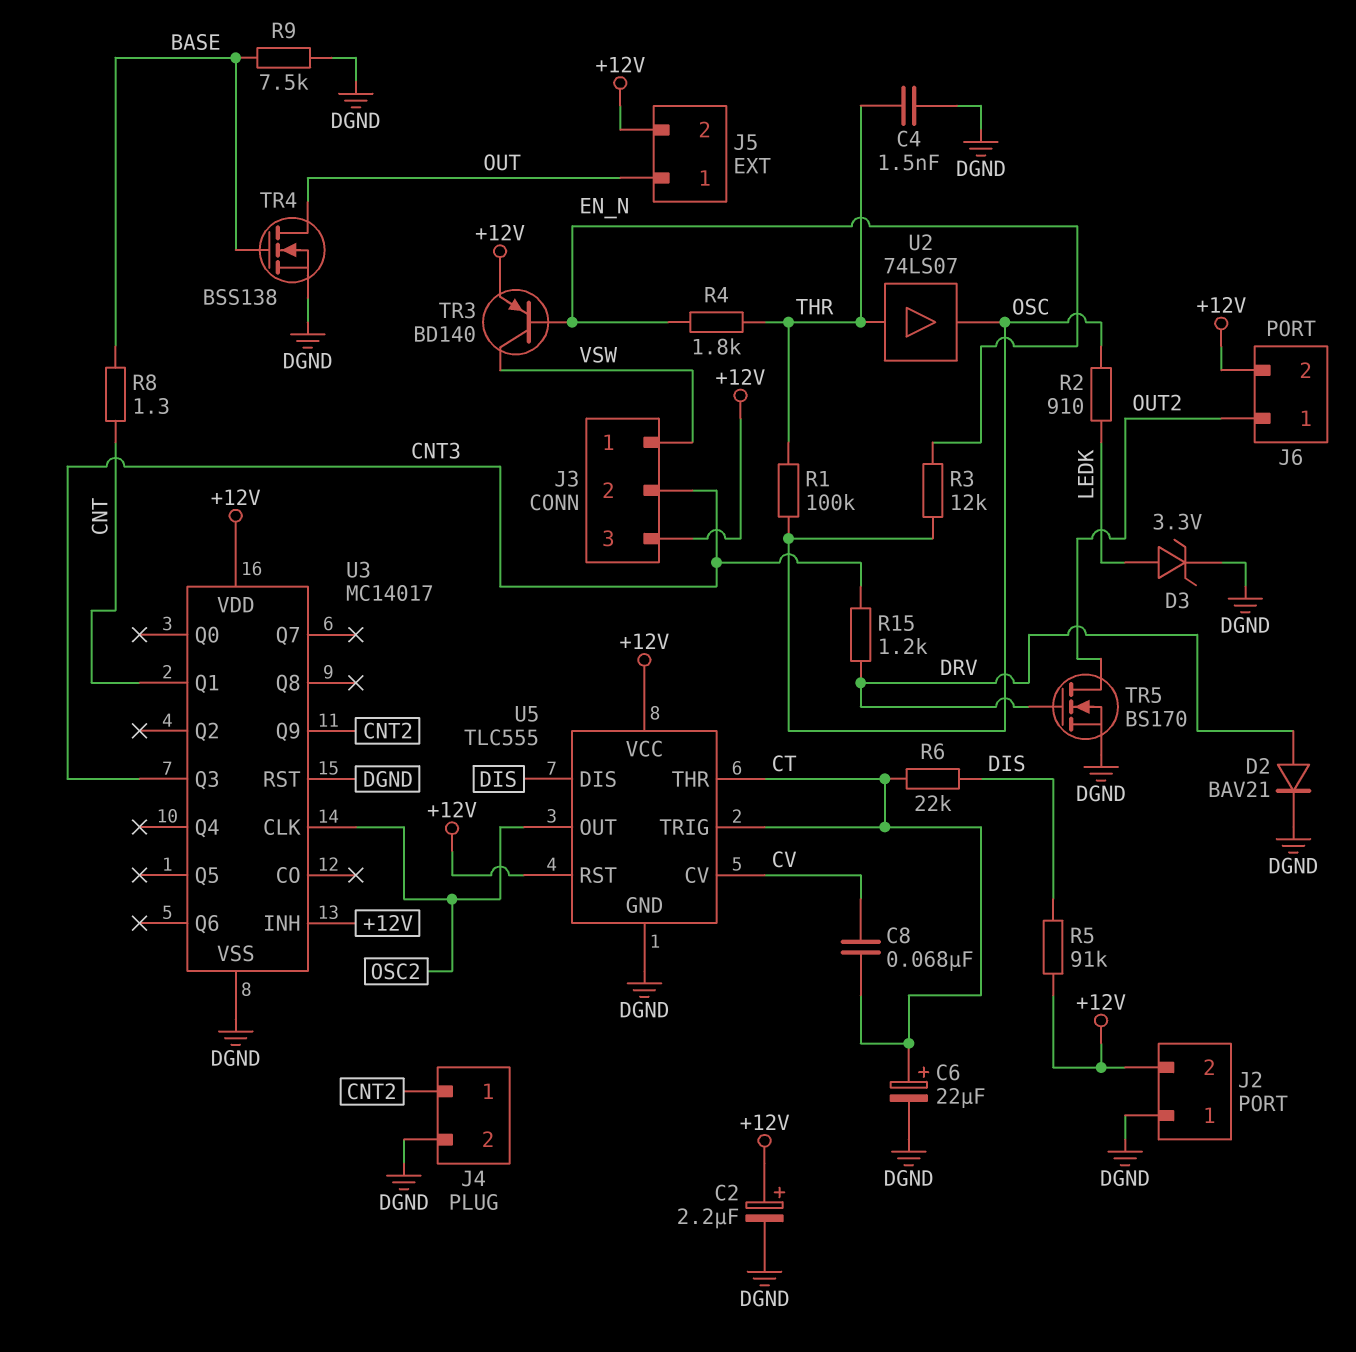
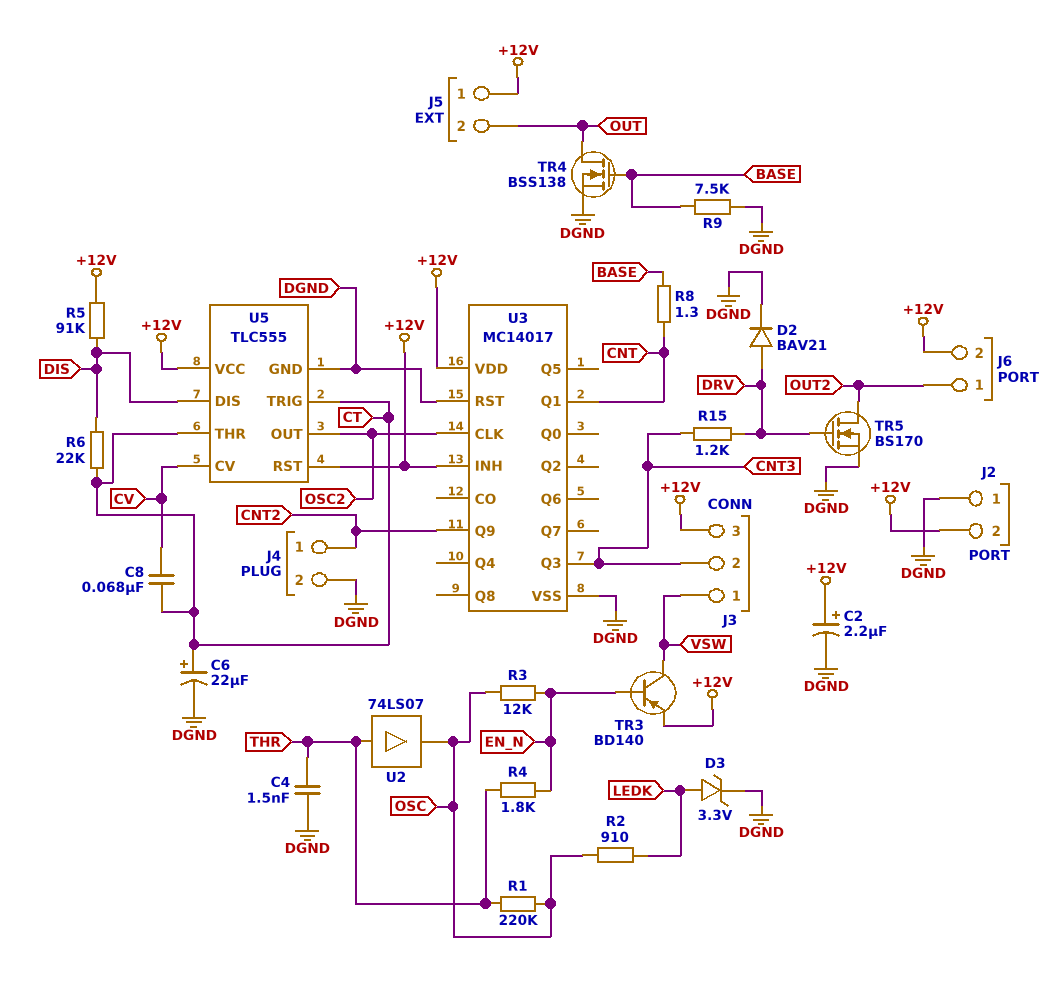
J5 pin 1: OUT -> +12V
J5 pin 2: +12V -> OUT
R1: 100k (OSC, THR) -> 220k (OSC, THR)

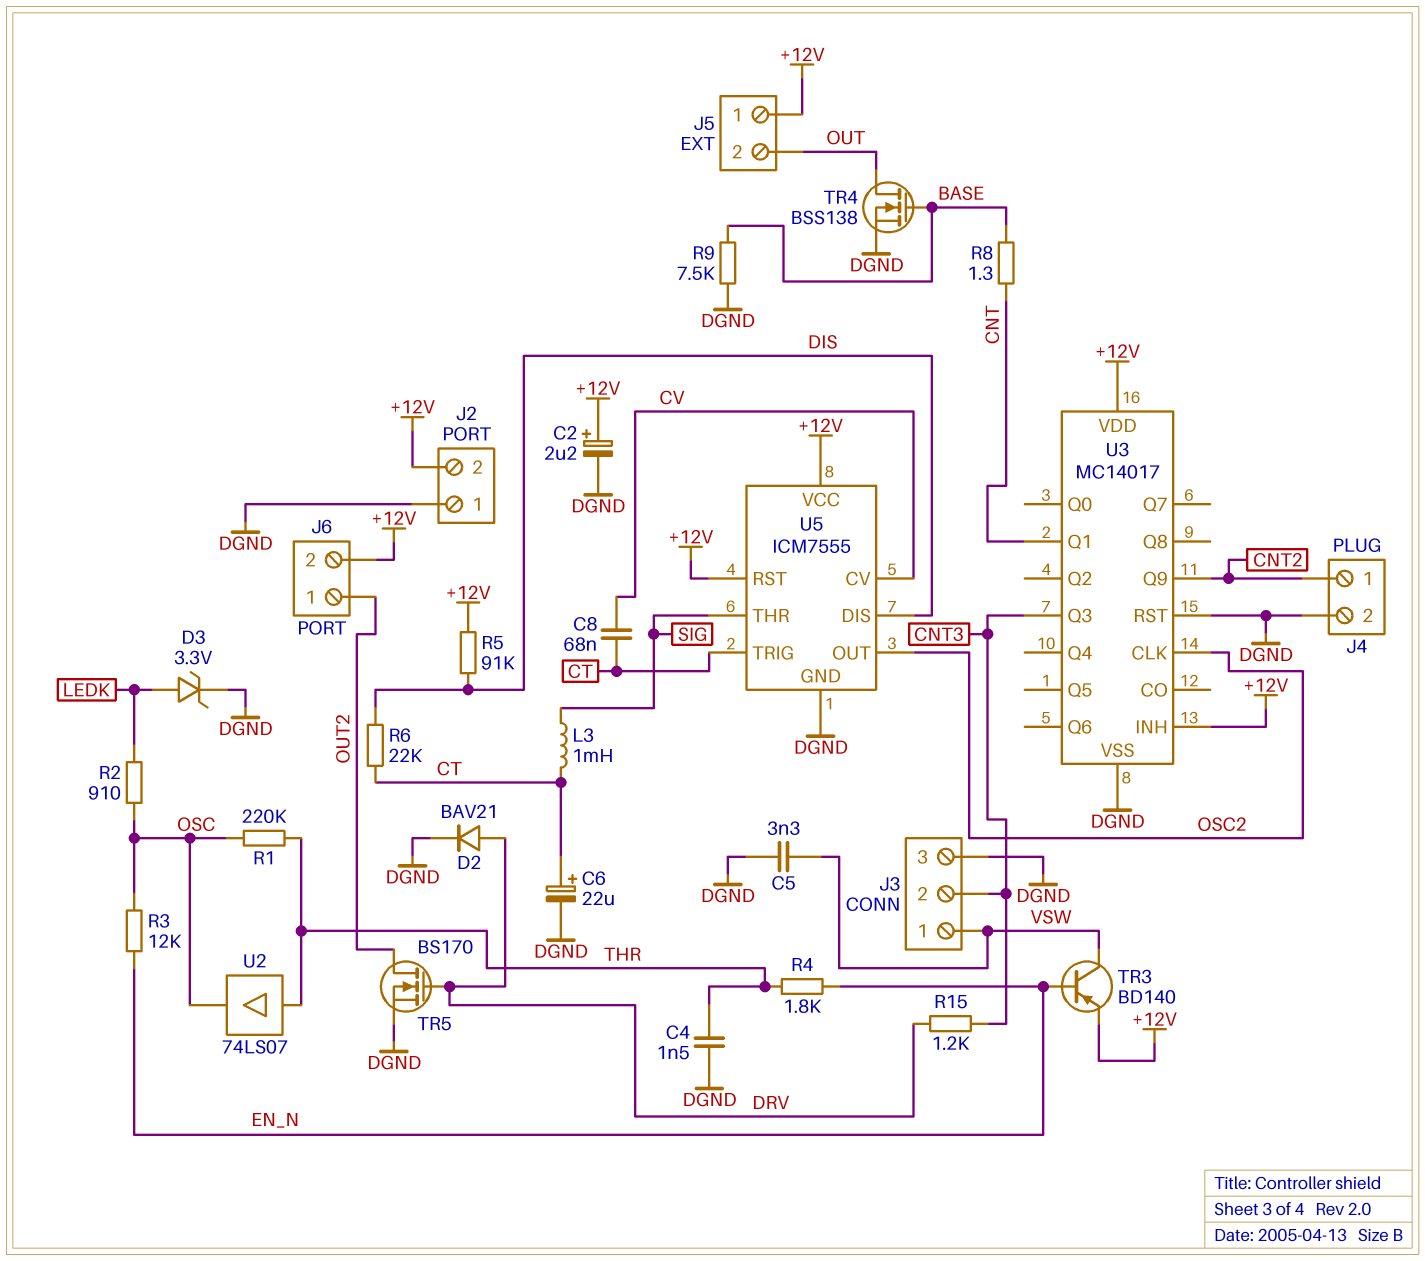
C5: none -> 3.3nF (DGND, VSW)
J3 pin 3: +12V -> DGND
L3: none -> 1mH (CT, SIG)
U5: TLC555 -> ICM7555
U5 pin THR: CT -> SIG

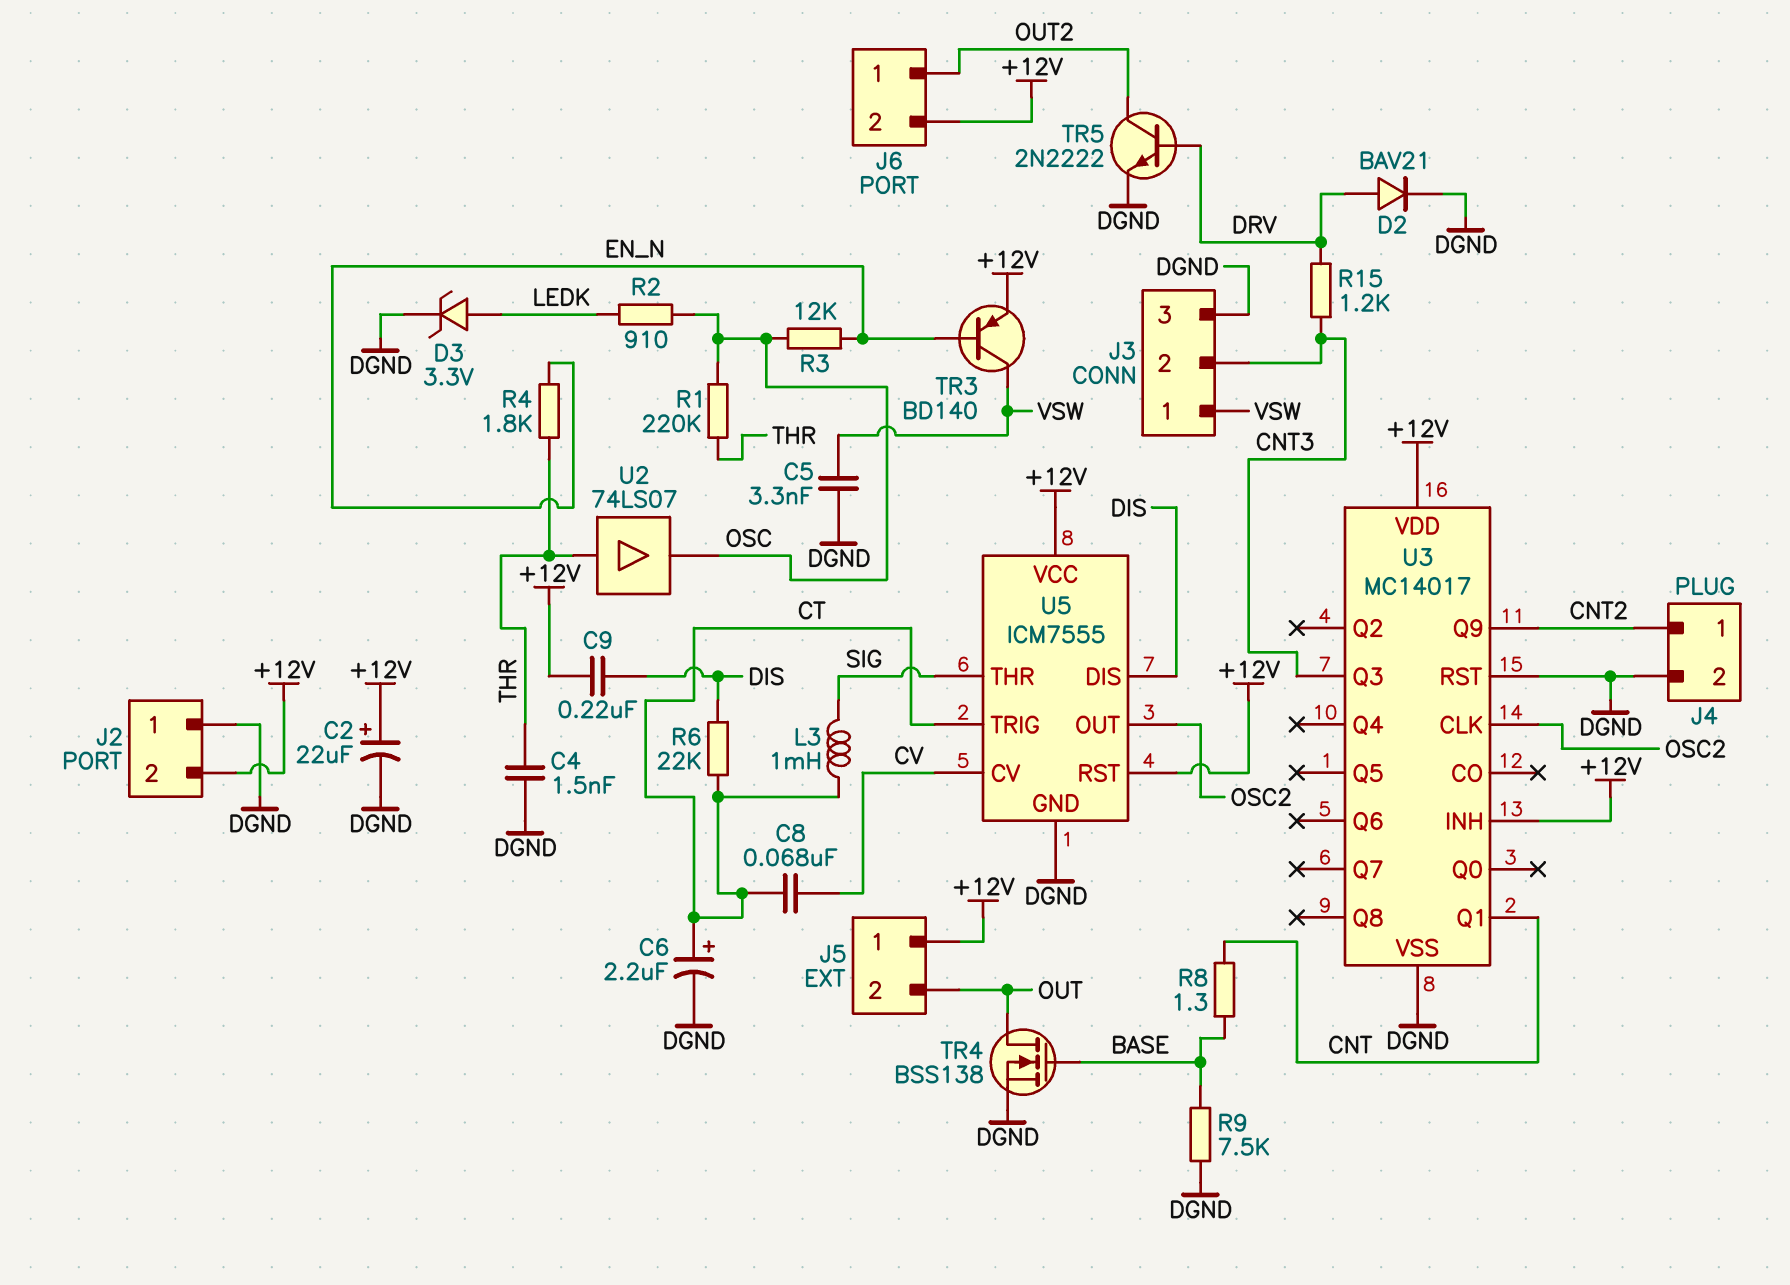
C2: 2.2uF (plus +12V, minus DGND) -> 22uF (plus +12V, minus DGND)
C6: 22uF (plus CT, minus DGND) -> 2.2uF (plus CT, minus DGND)
C9: none -> 220nF (+12V, DIS)
R5: 91k (+12V, DIS) -> none
TR5: NMOS BS170 (G DRV, D OUT2, S DGND) -> NPN 2N2222 (B DRV, C OUT2, E DGND)

